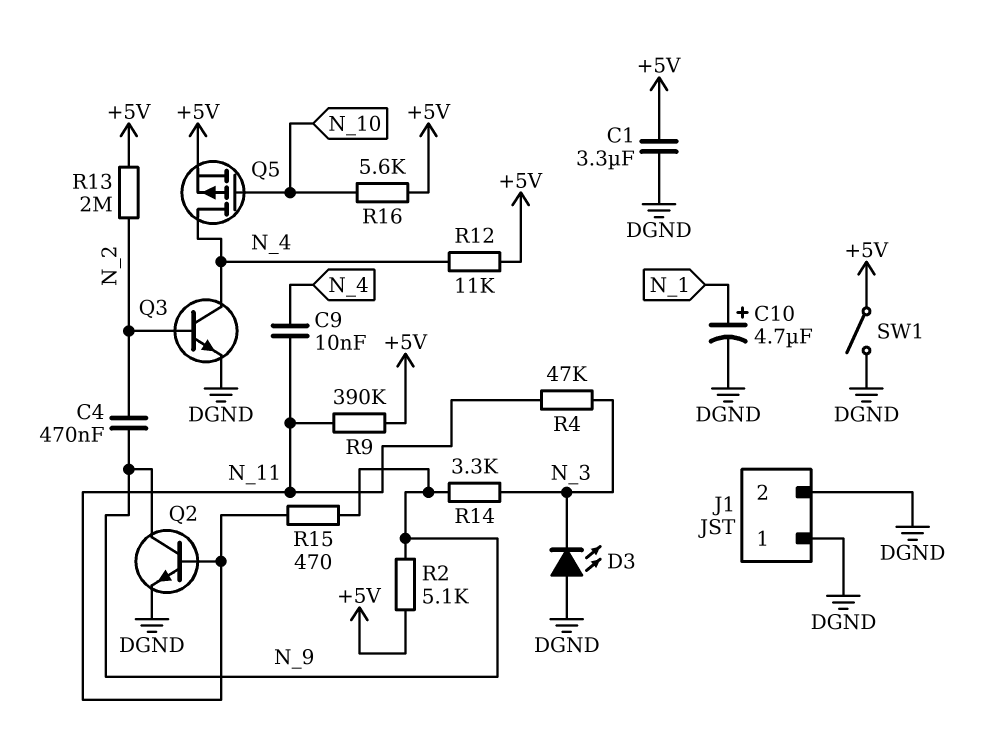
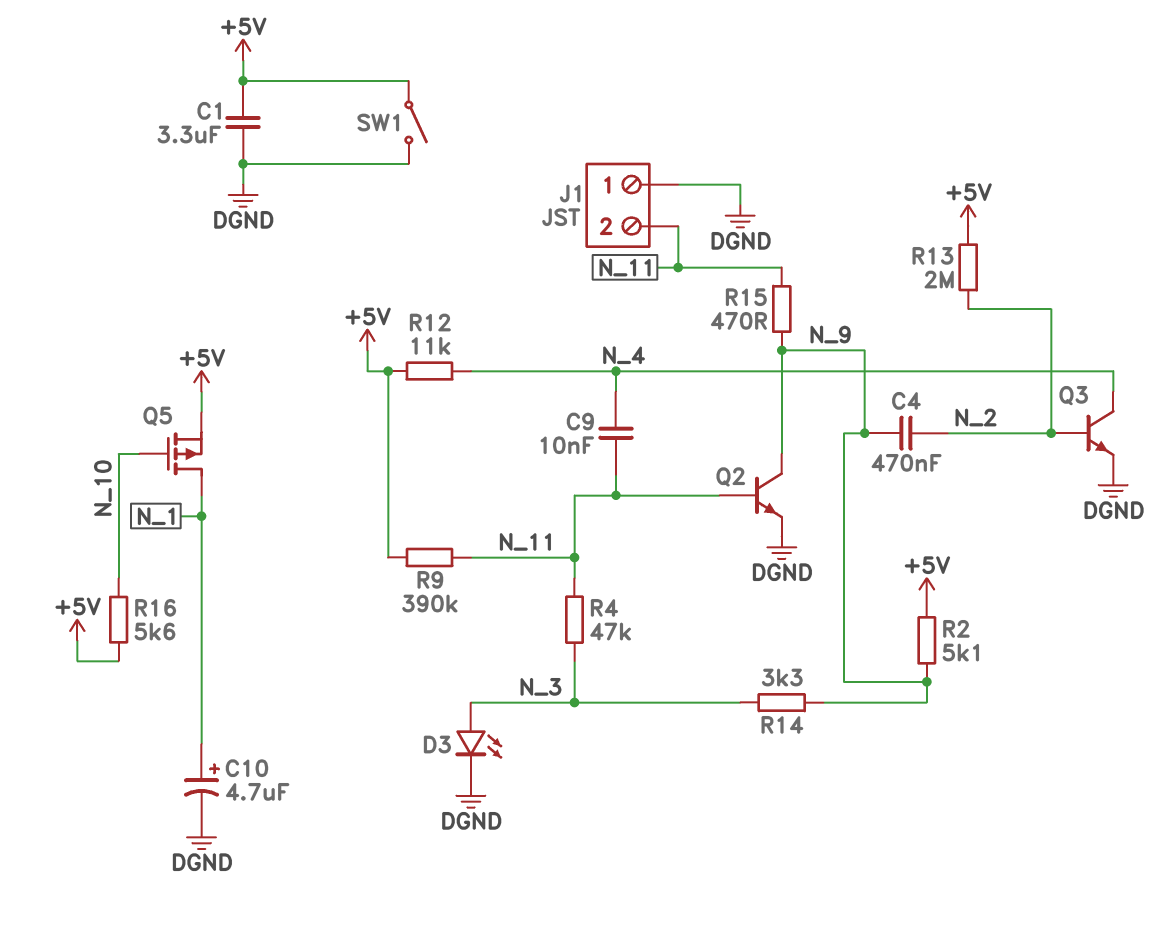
D3: LED (A DGND, K N_3) -> LED (A N_3, K DGND)
J1 pin 2: DGND -> N_11
Q5: PMOS (G N_10, D N_4, S +5V) -> PMOS (G N_10, D N_1, S +5V)

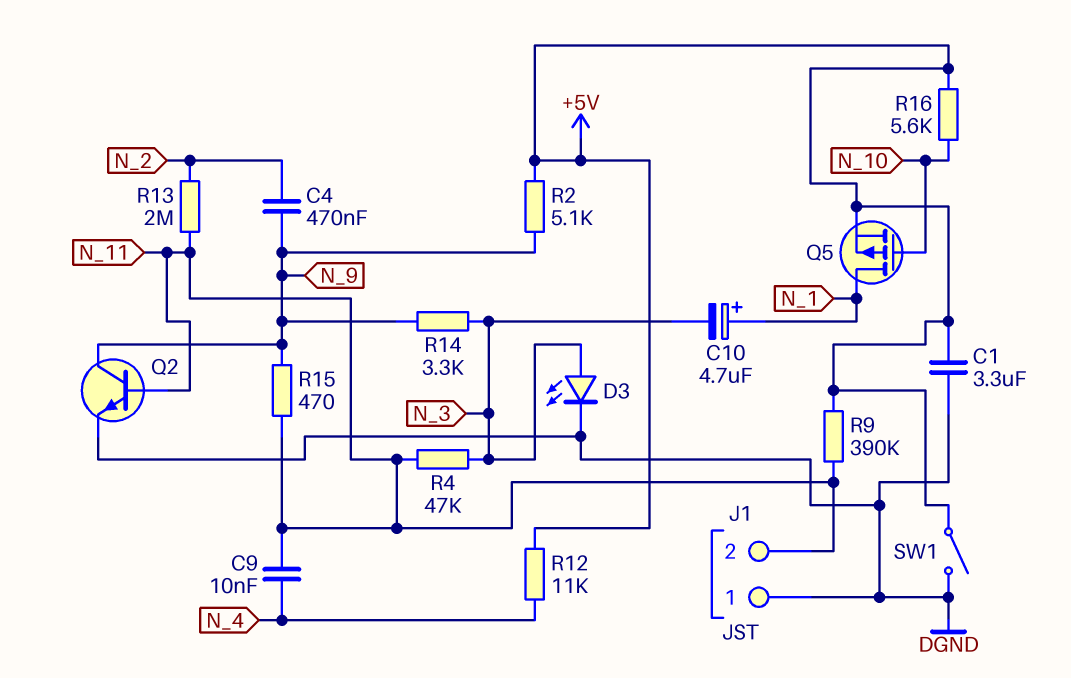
C10: 4.7uF (plus N_1, minus DGND) -> 4.7uF (plus N_1, minus N_3)
Q3: NPN (B N_2, C N_4, E DGND) -> none
R13: 2M (+5V, N_2) -> 2M (N_2, N_11)

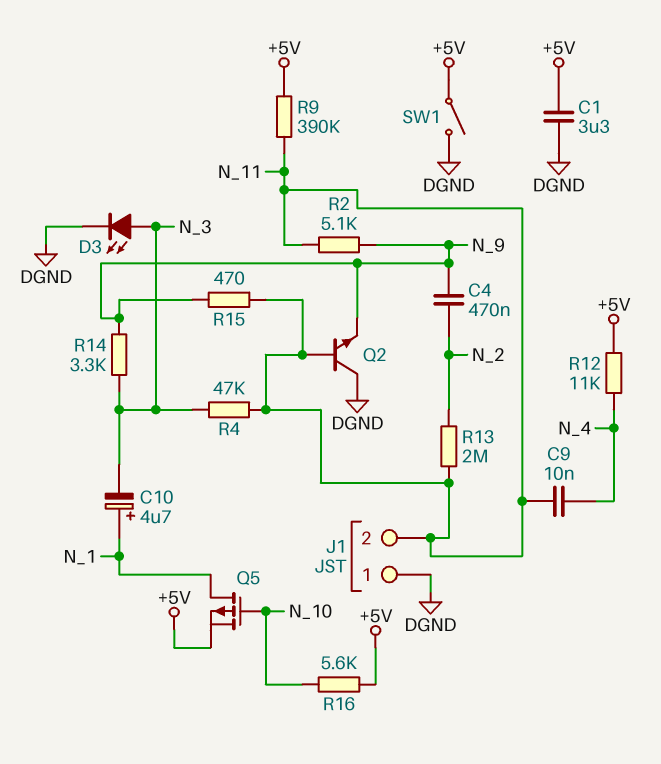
Q2: NPN (B N_11, C N_9, E DGND) -> NPN (B N_11, C DGND, E N_9)
R2: 5.1k (+5V, N_9) -> 5.1k (N_9, N_11)

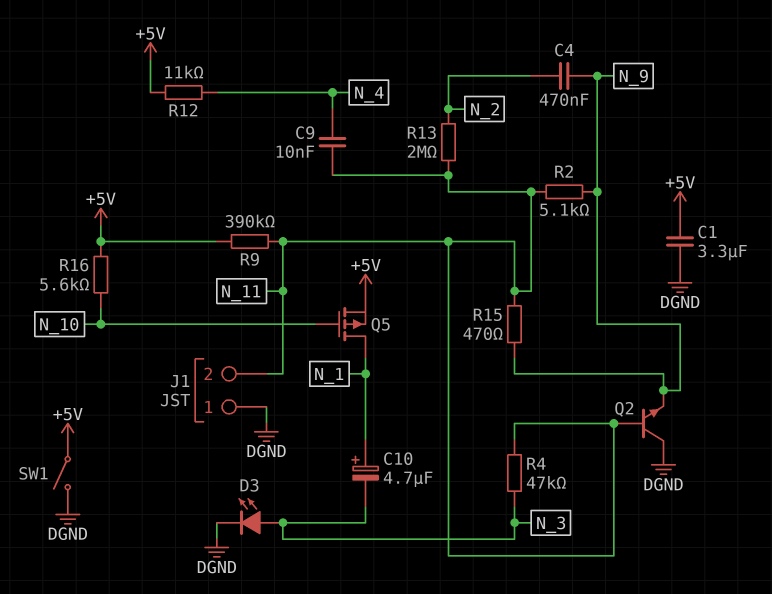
R14: 3.3k (N_3, N_9) -> none

